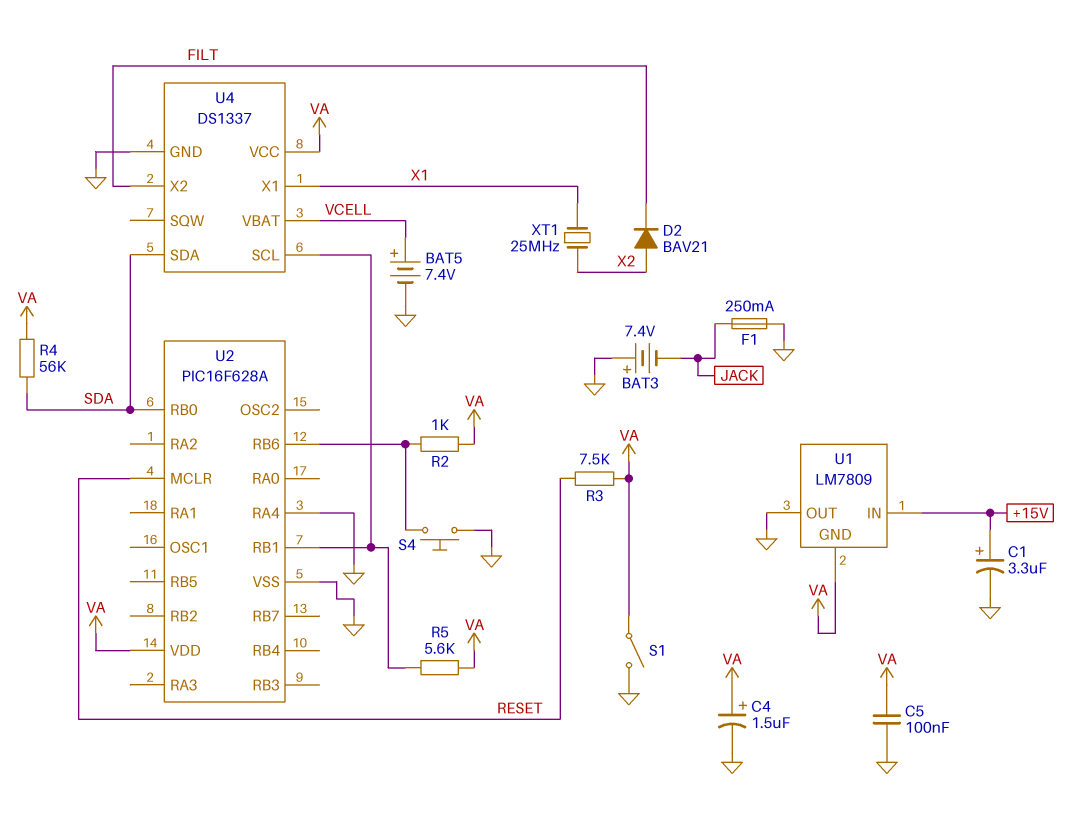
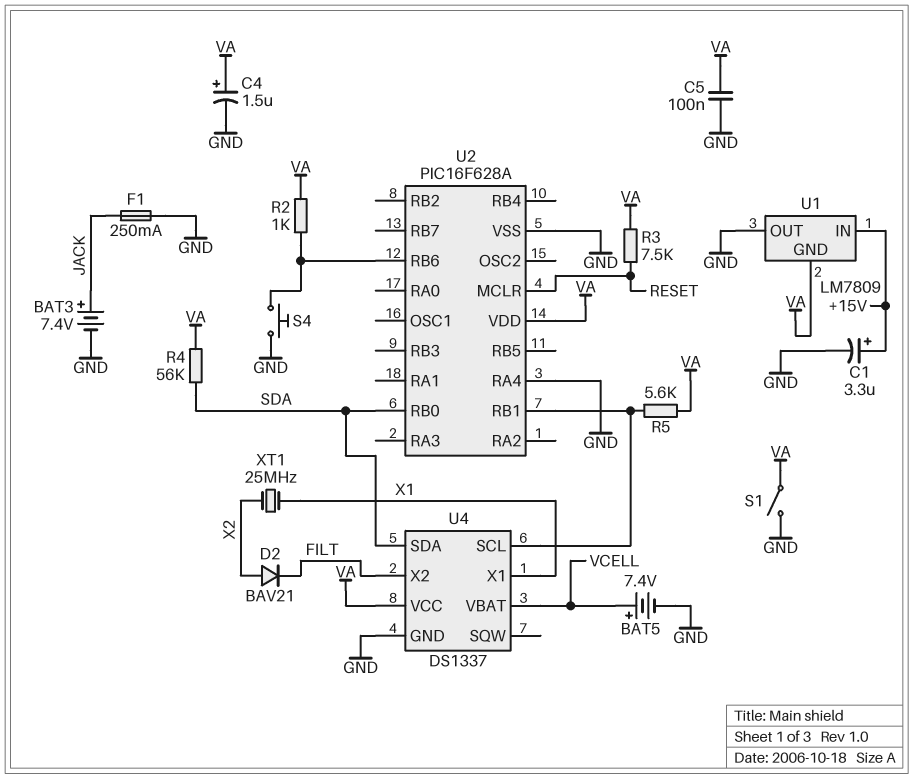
BAT3: 7.4V (plus GND, minus JACK) -> 7.4V (plus JACK, minus GND)

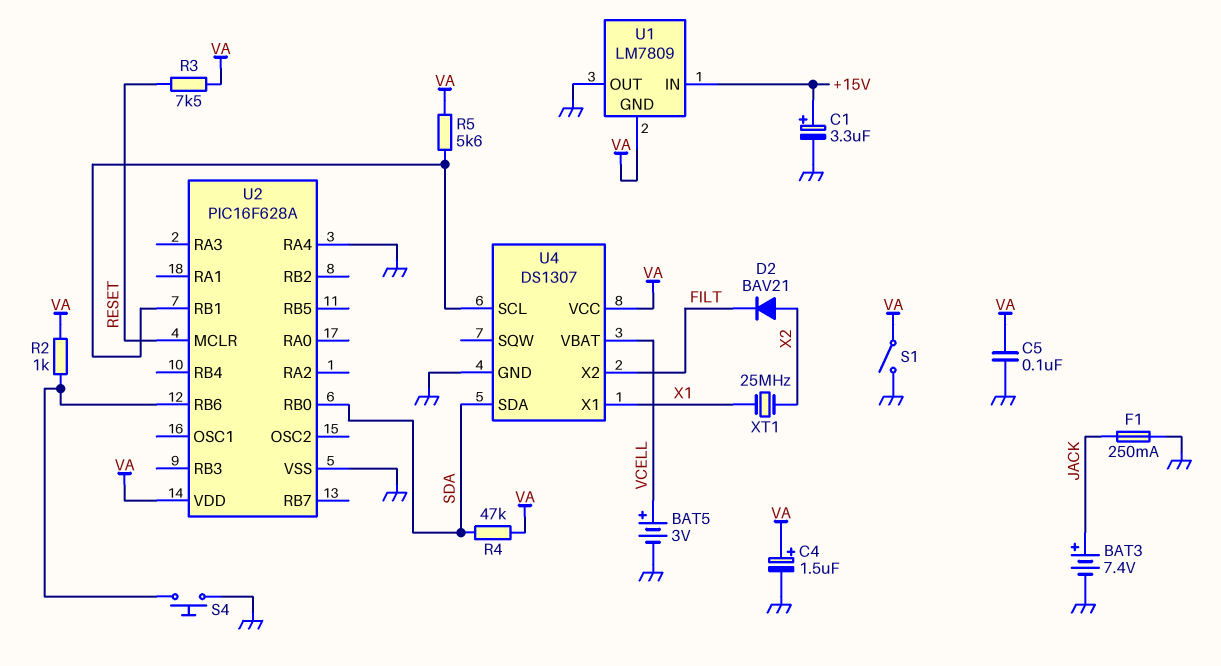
BAT5: 7.4V (plus VCELL, minus GND) -> 3V (plus VCELL, minus GND)
R4: 56k (SDA, VA) -> 47k (SDA, VA)
U4: DS1337 -> DS1307

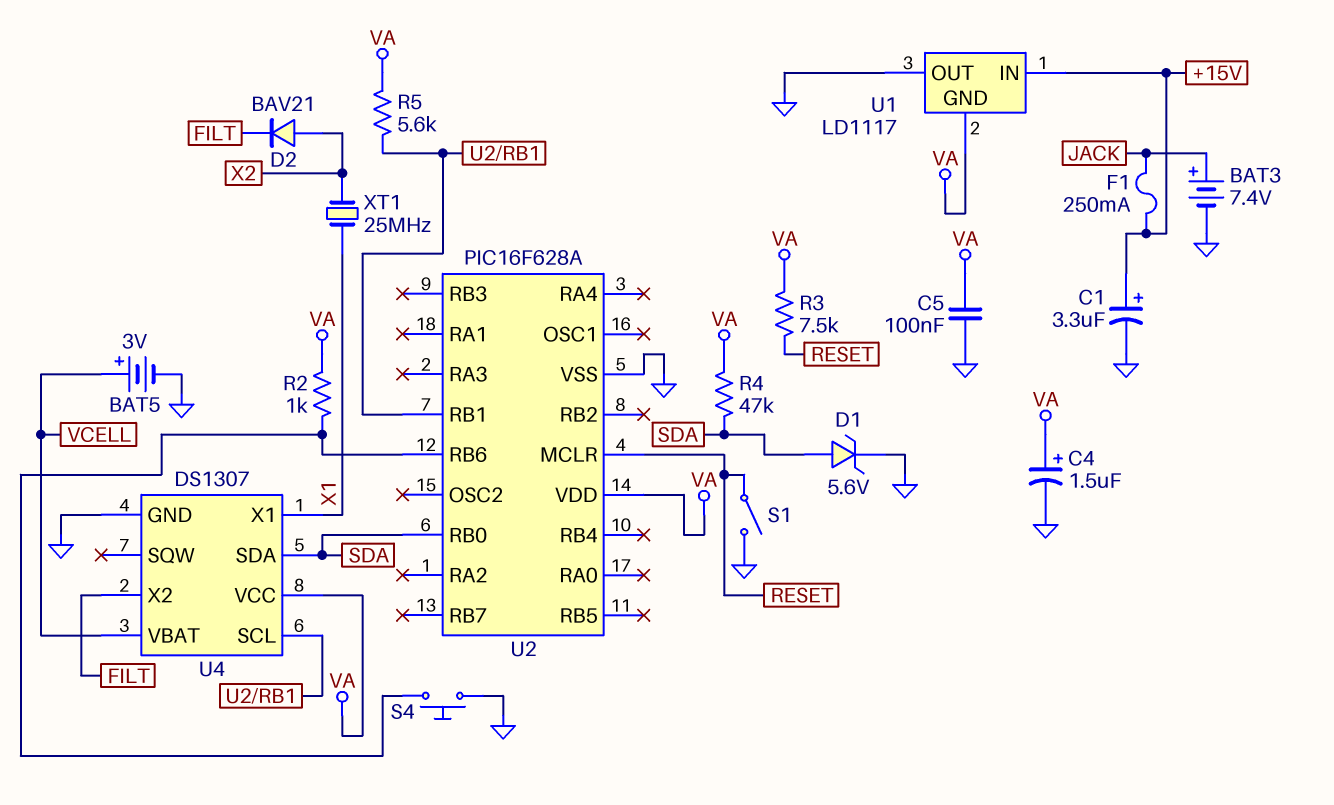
D1: none -> zener 5.6V (A SDA, K GND)
F1: 250mA (GND, JACK) -> 250mA (+15V, JACK)
S1: switch (GND, VA) -> switch (GND, RESET)
U1: LM7809 -> LD1117
U2 pin RA4: GND -> none

